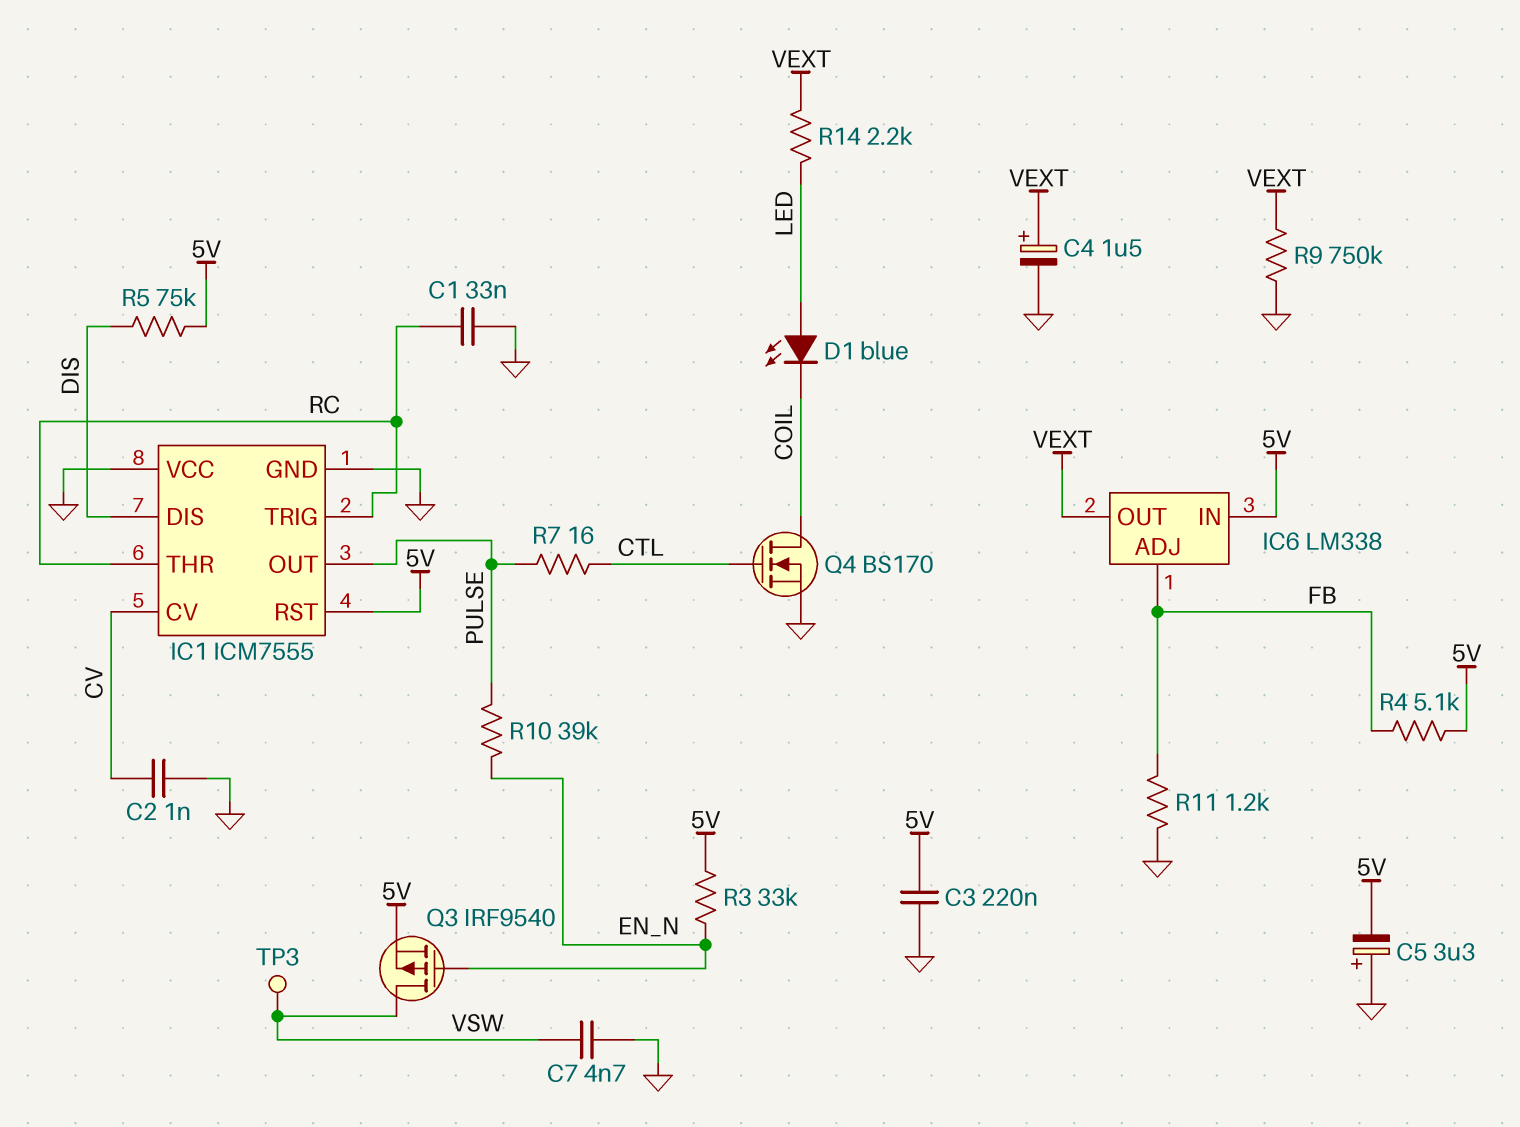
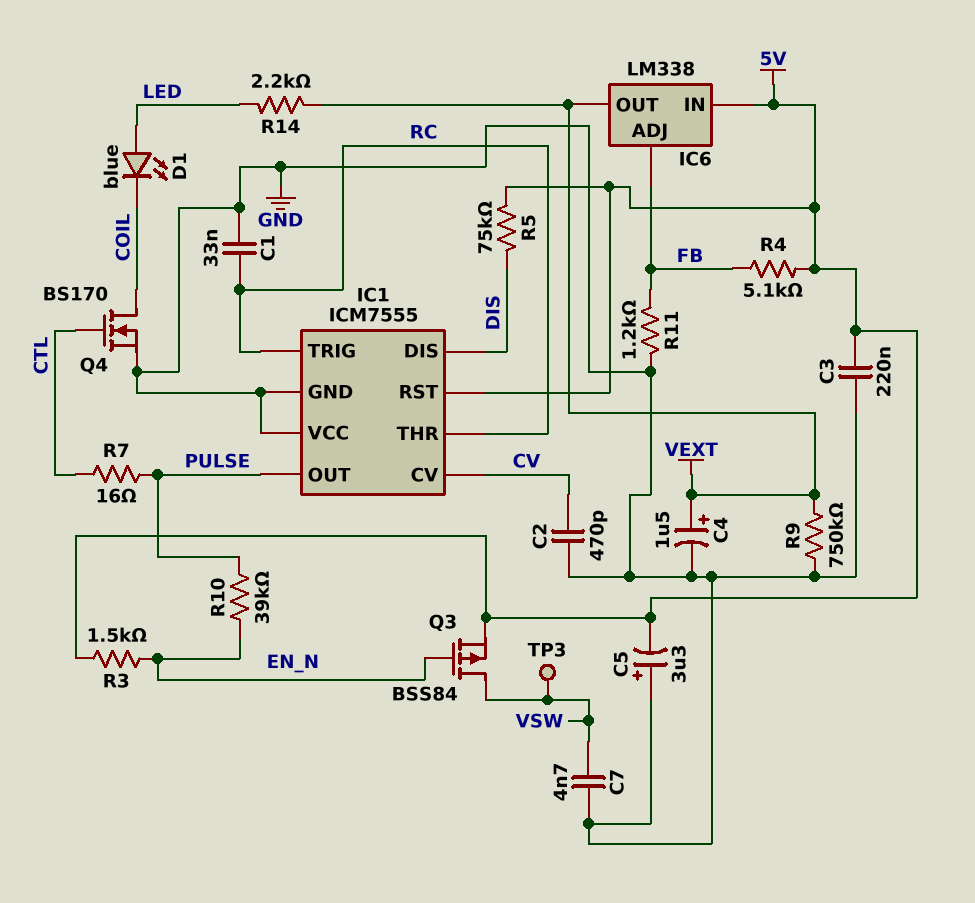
C2: 1nF (CV, GND) -> 470pF (CV, GND)
Q3: PMOS IRF9540 (G EN_N, D VSW, S 5V) -> PMOS BSS84 (G EN_N, D VSW, S 5V)
R3: 33k (5V, EN_N) -> 1.5k (5V, EN_N)

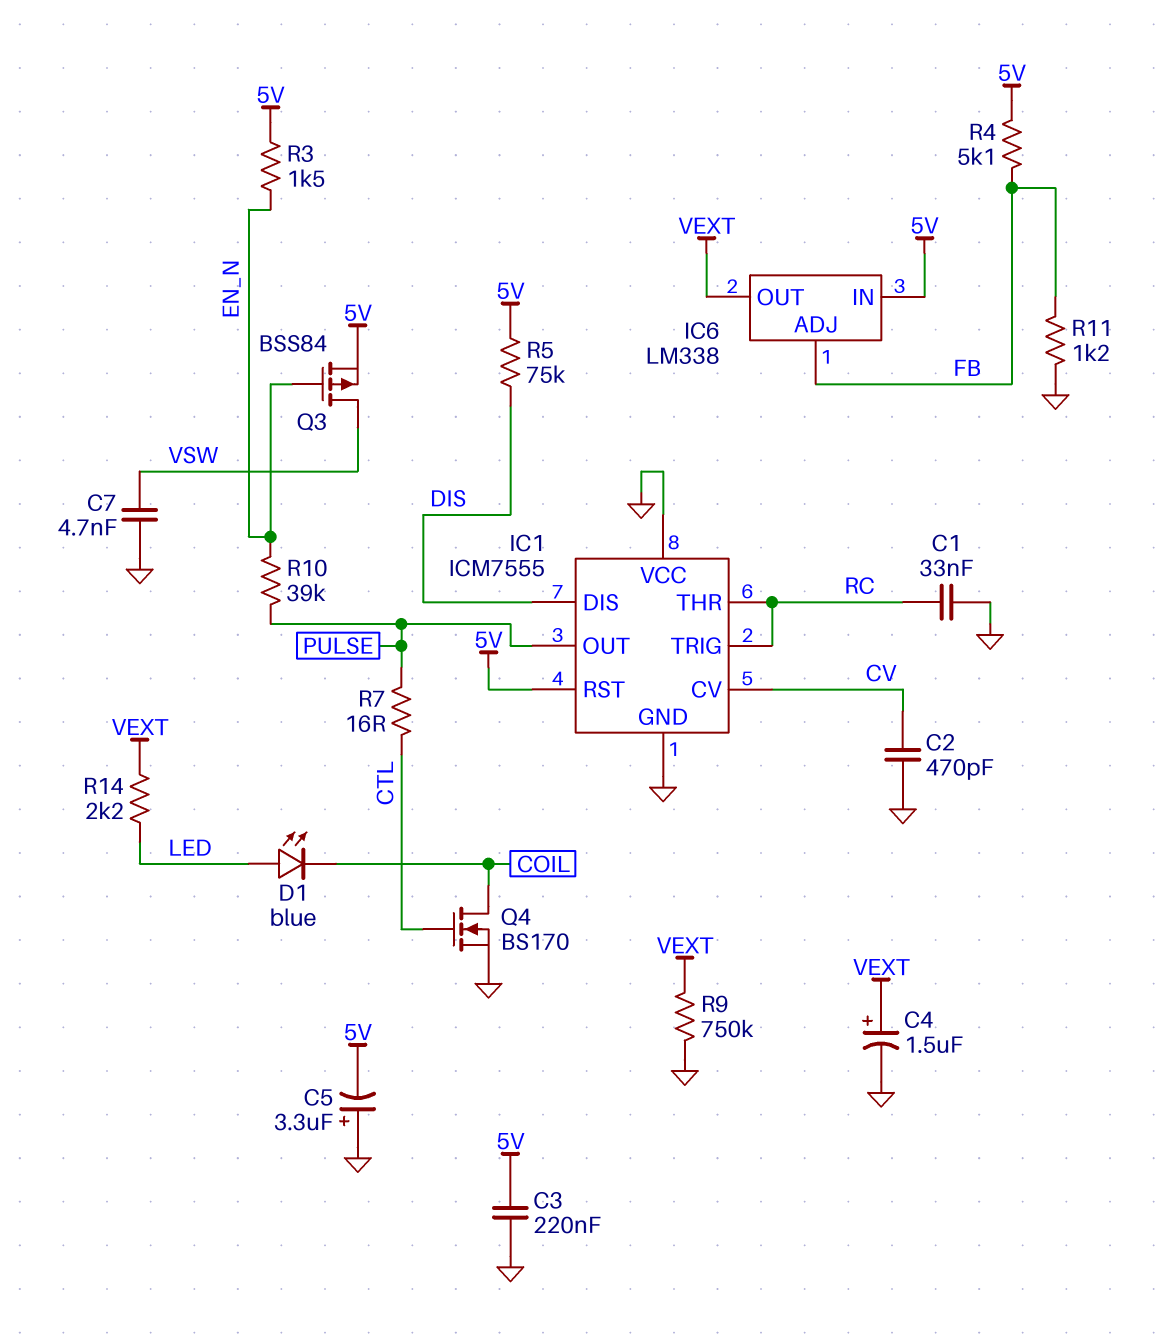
TP3: test point (VSW) -> none

